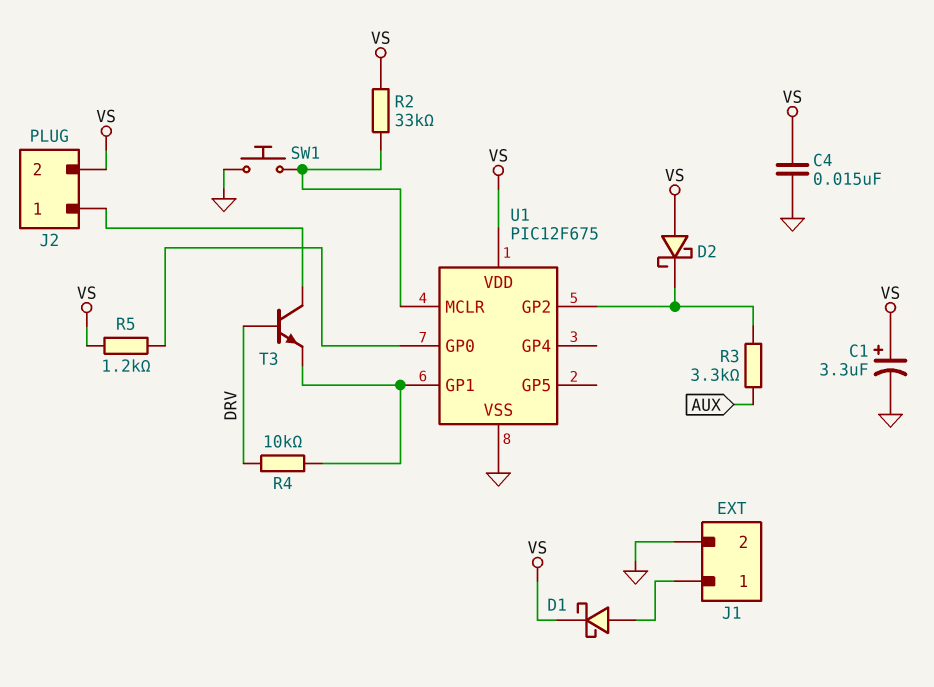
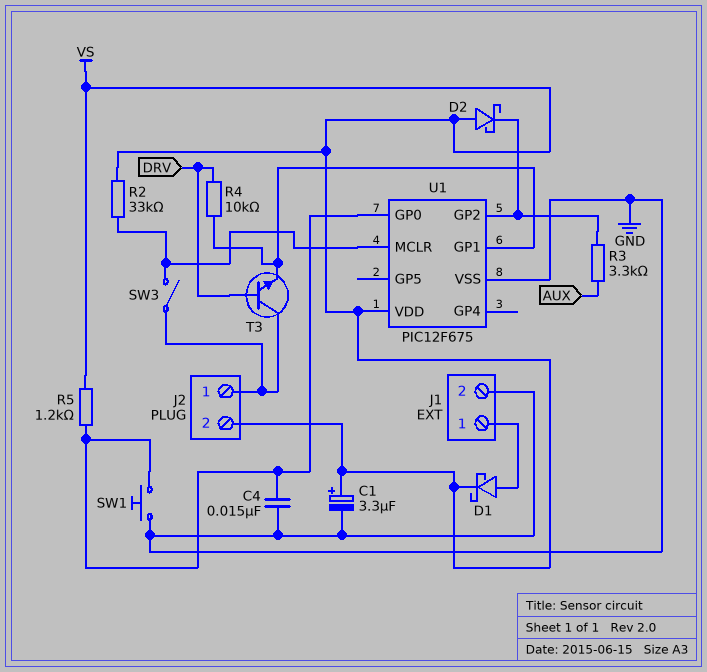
C4: 15nF (GND, VS) -> 15nF (GND, U1/GP0)
SW1: button (GND, U1/MCLR) -> button (GND, U1/GP0)
SW3: none -> switch (J2/1, U1/MCLR)

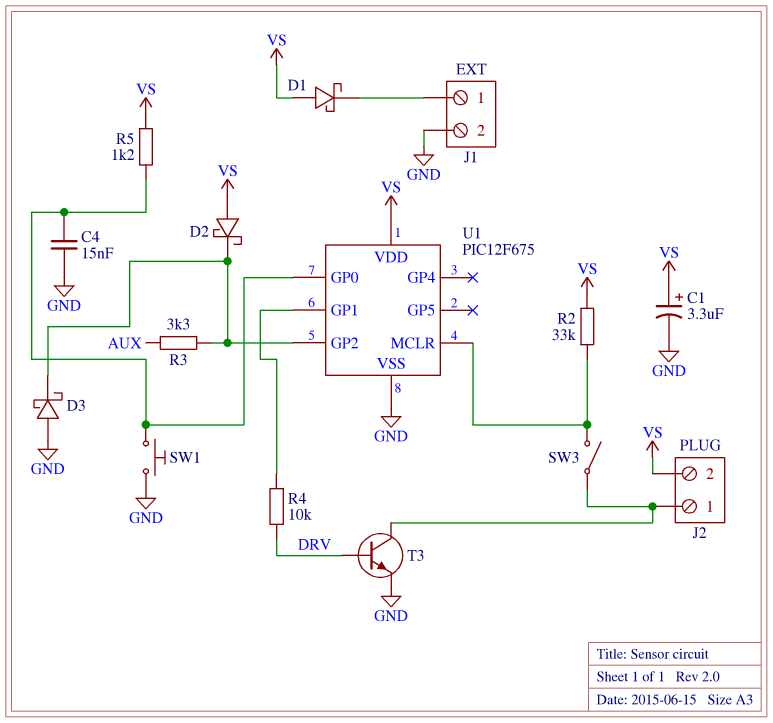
D1: schottky (A J1/1, K VS) -> schottky (A VS, K J1/1)
D3: none -> schottky (A GND, K U1/GP2)
T3: NPN (B DRV, C J2/1, E U1/GP1) -> NPN (B DRV, C J2/1, E GND)

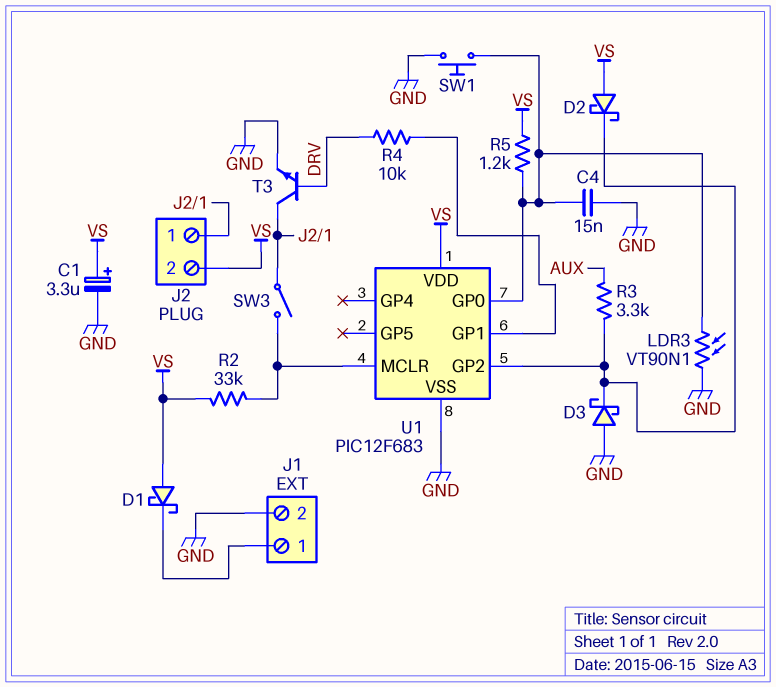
LDR3: none -> VT90N1 (GND, U1/GP0)
U1: PIC12F675 -> PIC12F683

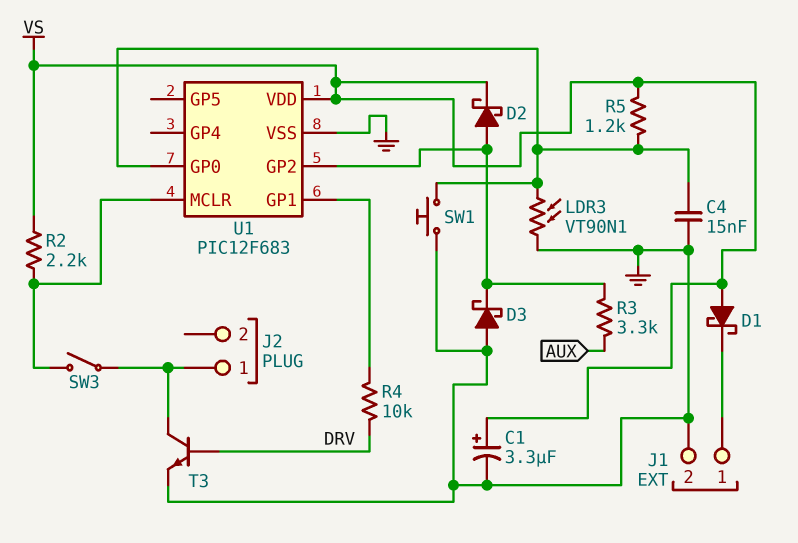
D2: schottky (A VS, K U1/GP2) -> schottky (A U1/GP2, K VS)
J2 pin 2: VS -> none
R2: 33k (U1/MCLR, VS) -> 2.2k (U1/MCLR, VS)

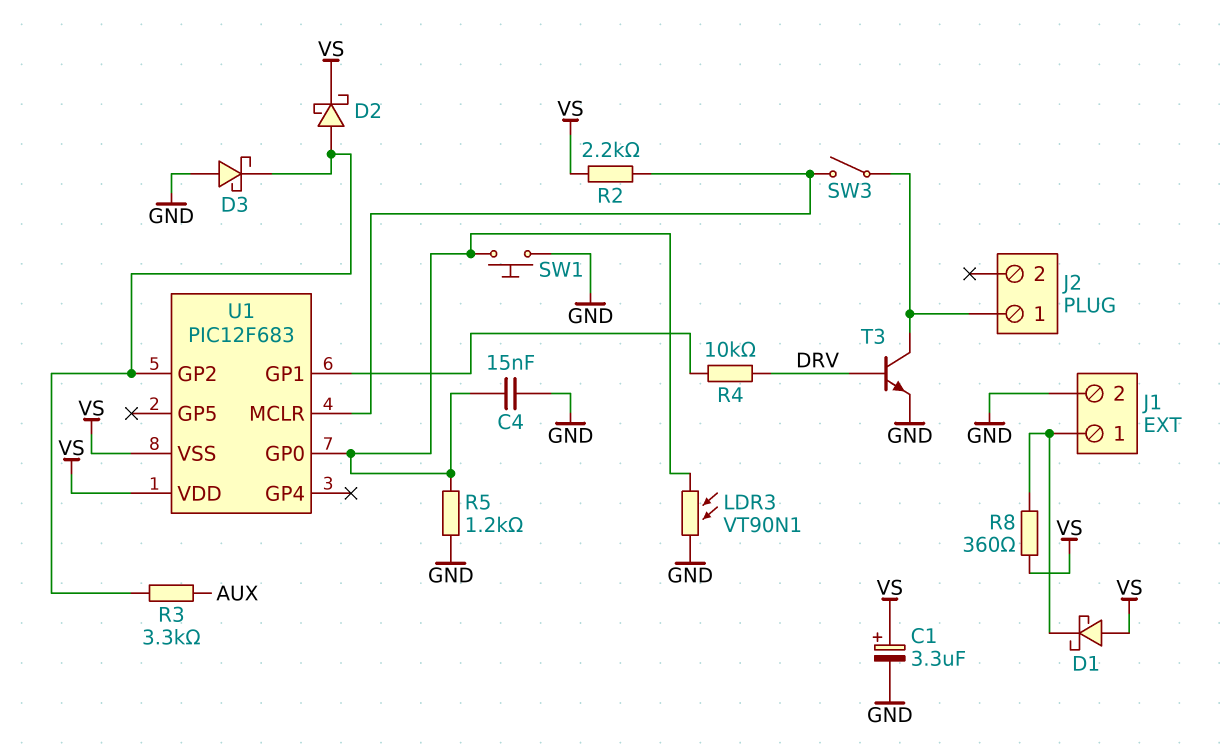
R5: 1.2k (U1/GP0, VS) -> 1.2k (GND, U1/GP0)
R8: none -> 360 (J1/1, VS)
U1 pin VSS: GND -> VS

